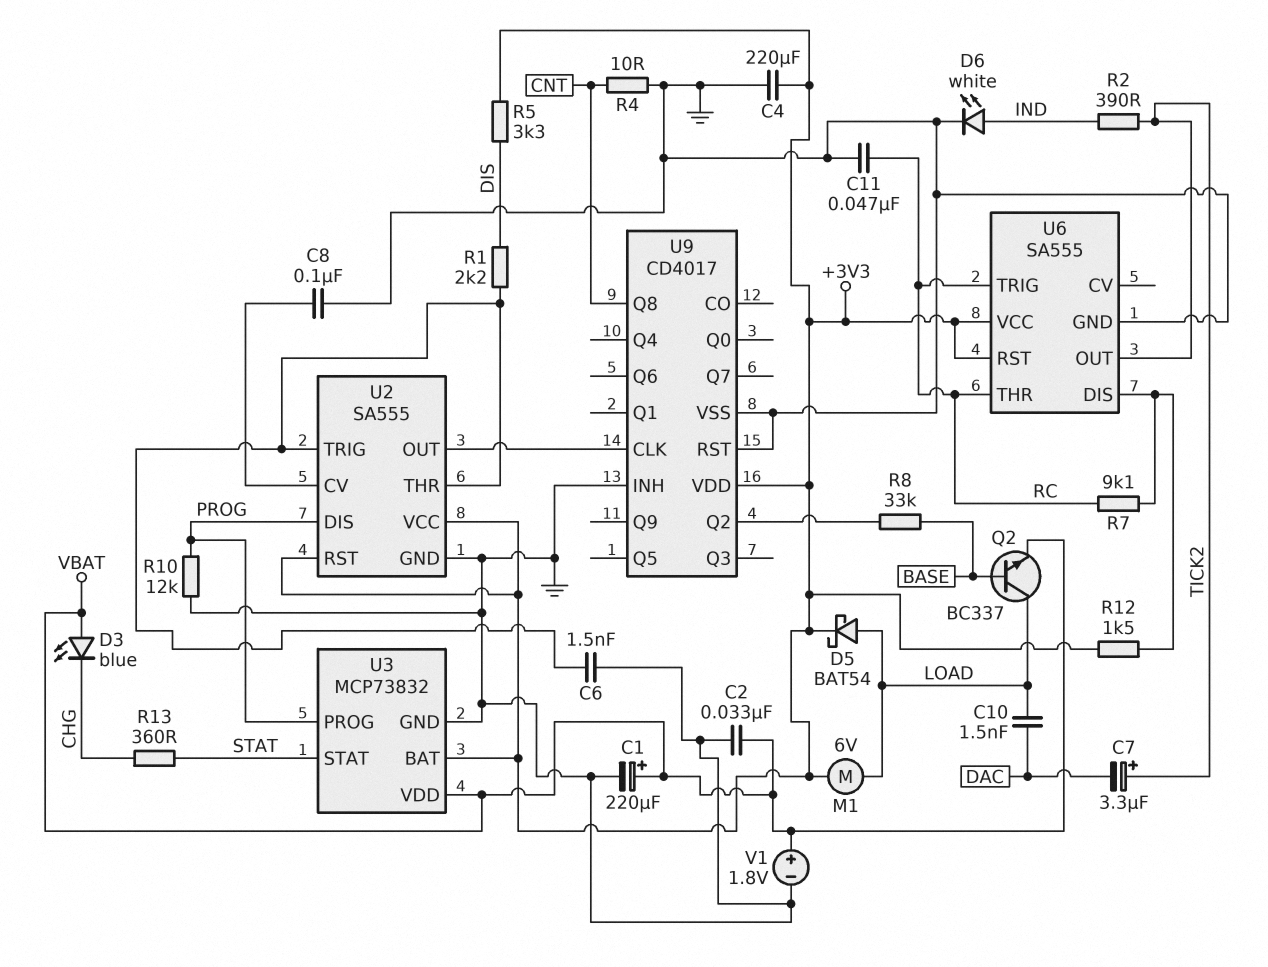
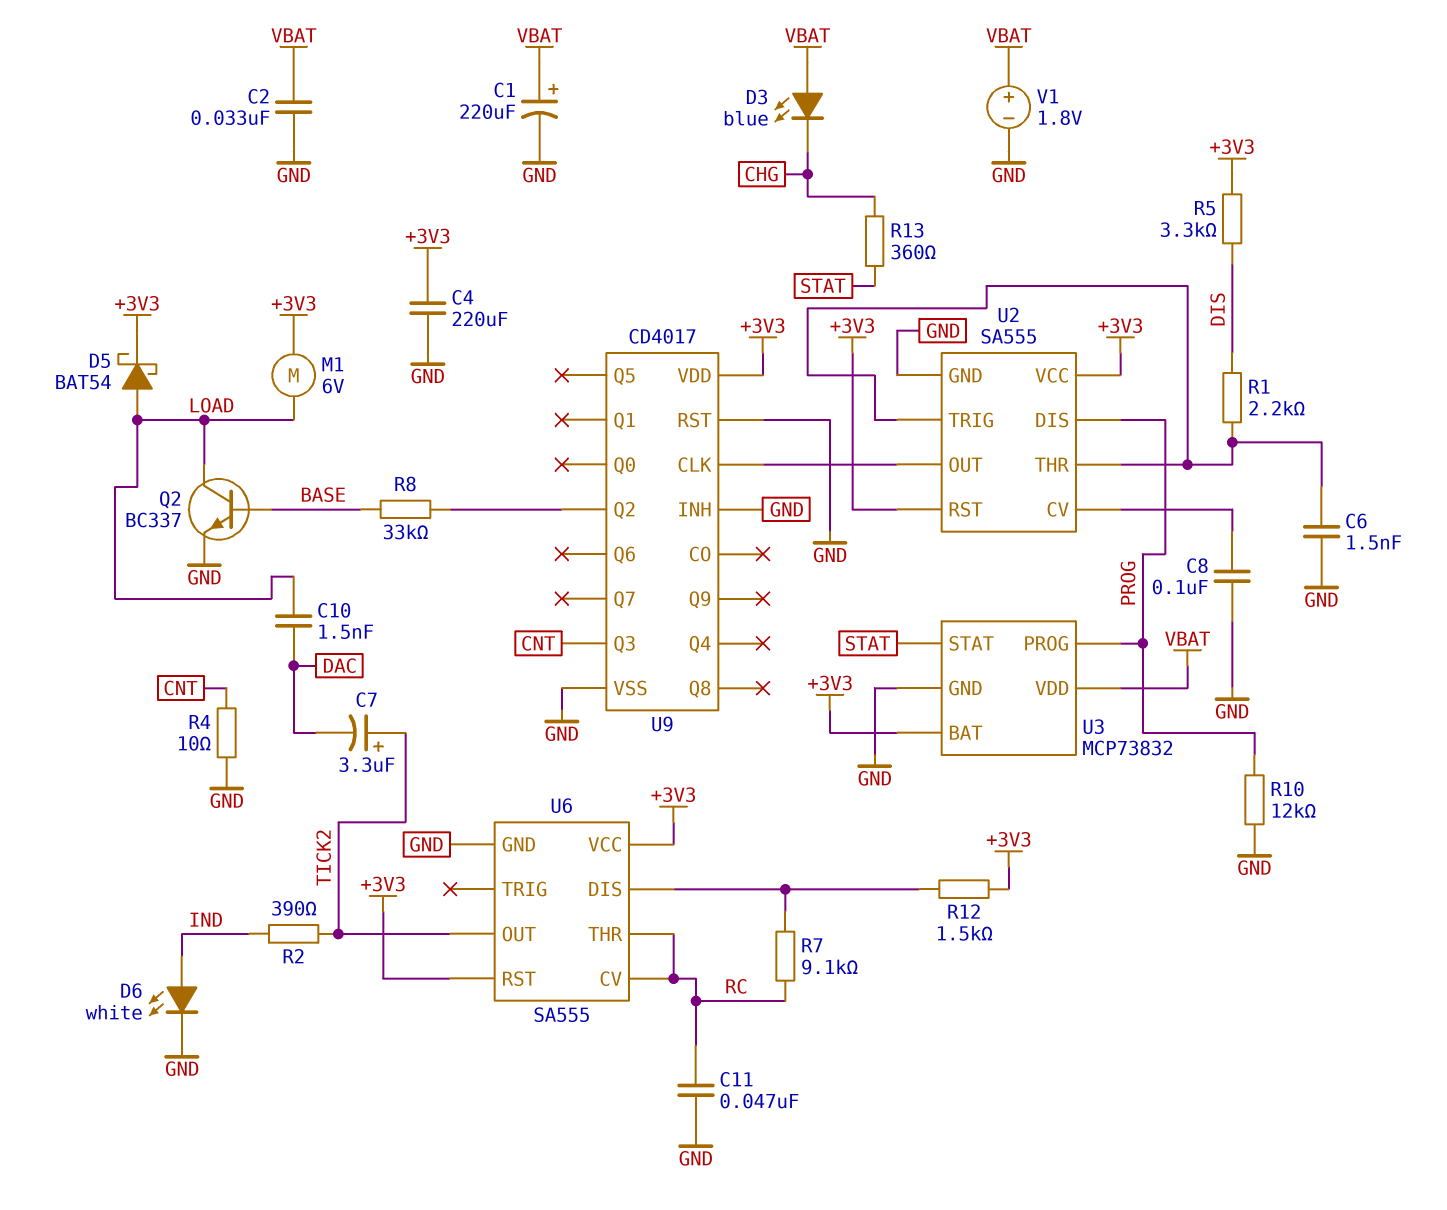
Q2: NPN BC337 (B BASE, C LOAD, E VBAT) -> NPN BC337 (B BASE, C LOAD, E GND)
U6 pin CV: none -> RC
U6 pin TRIG: RC -> none
U9 pin Q3: none -> CNT
U9 pin Q8: CNT -> none

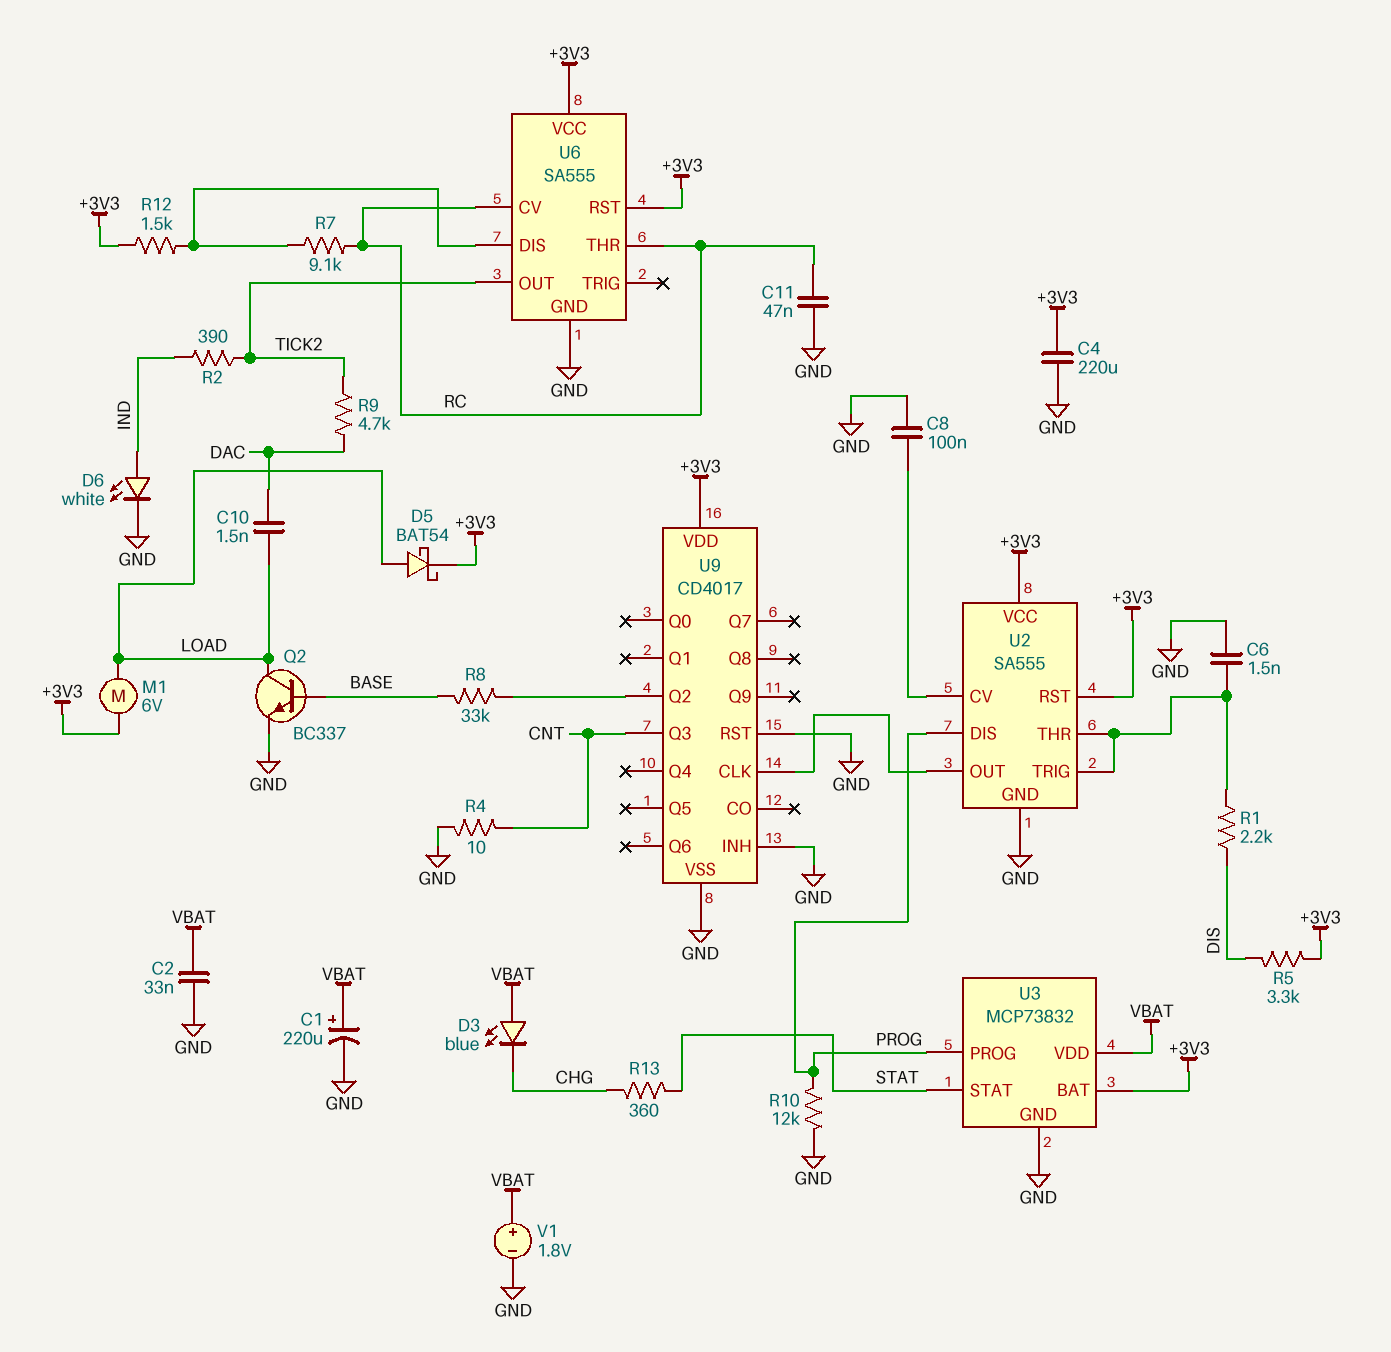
C7: 3.3uF (plus TICK2, minus DAC) -> none
R9: none -> 4.7k (DAC, TICK2)

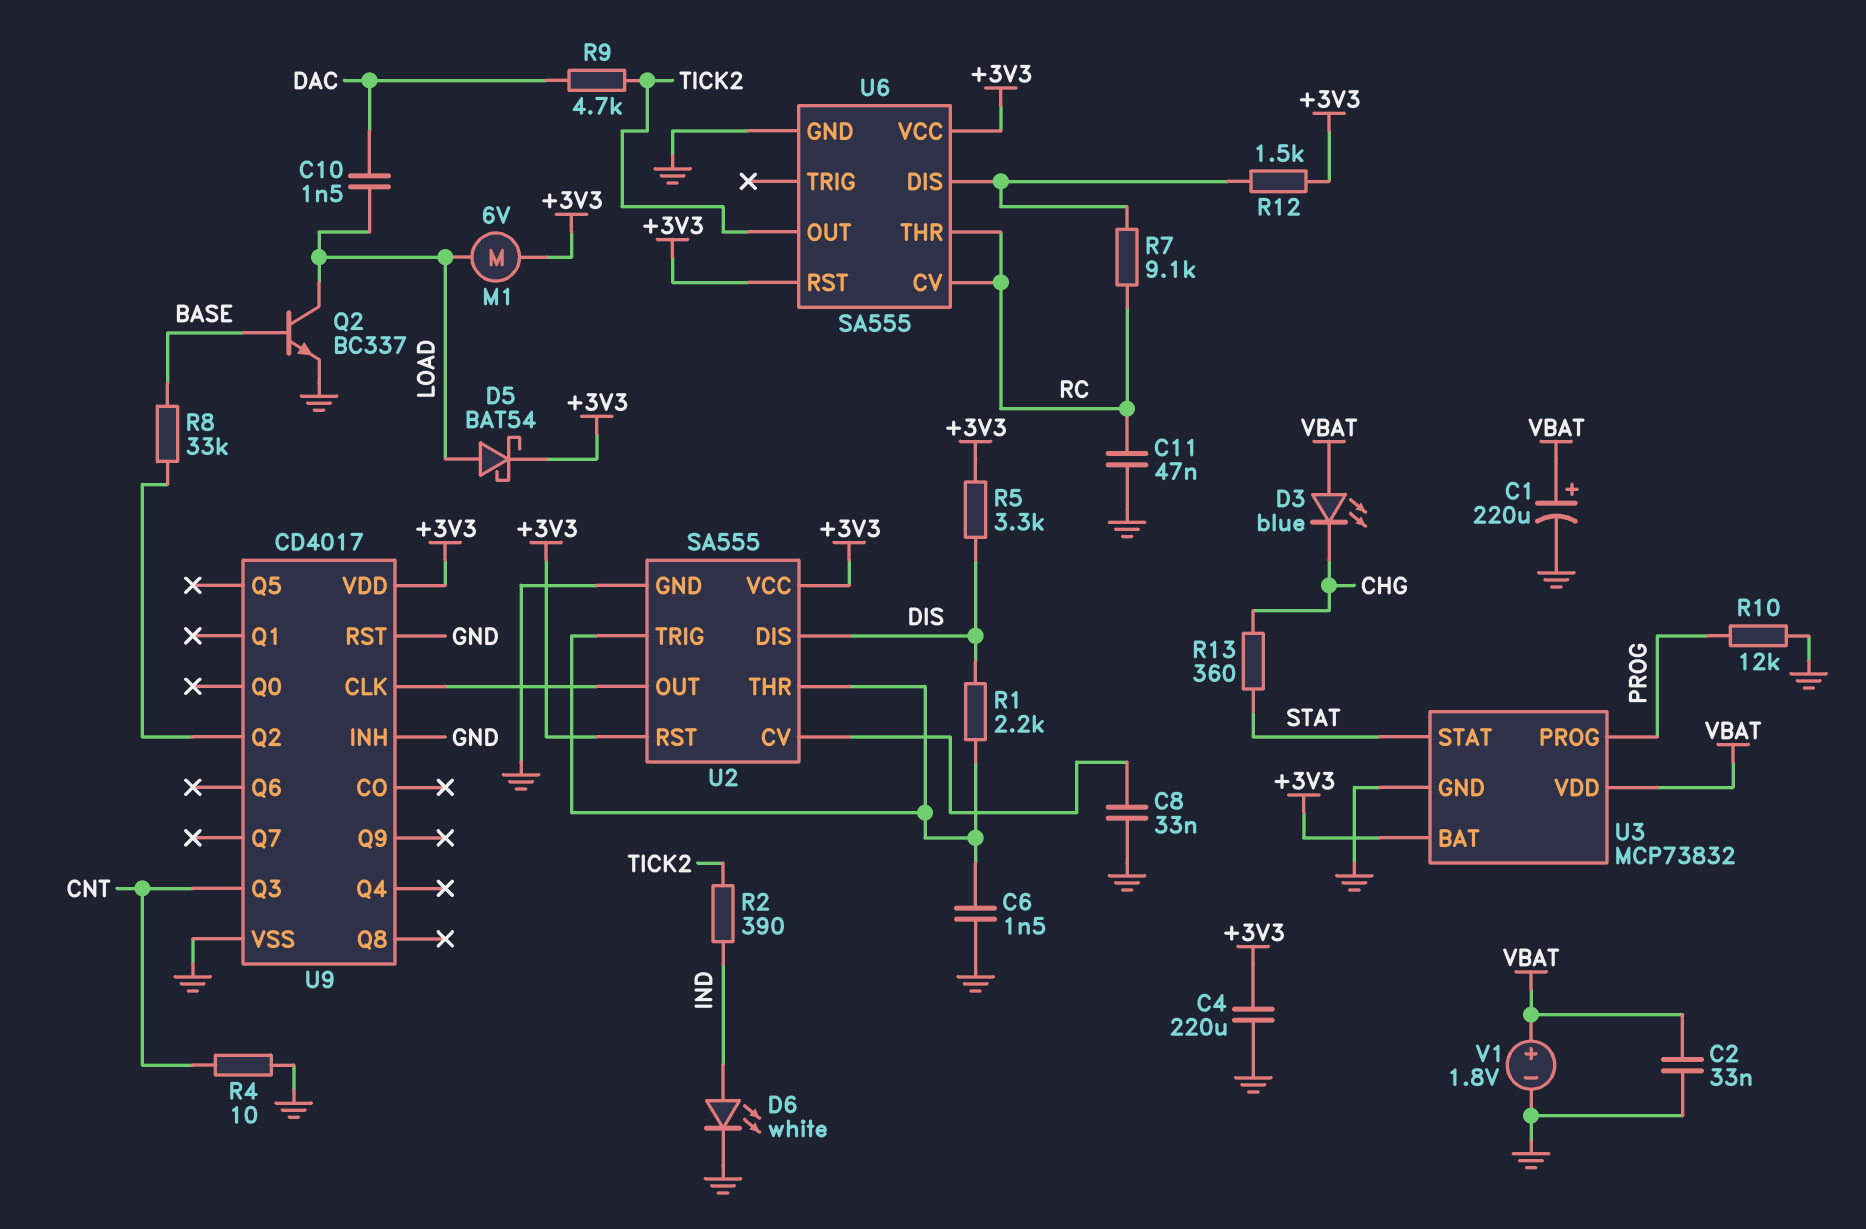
C8: 100nF (GND, U2/CV) -> 33nF (GND, U2/CV)
U2 pin DIS: PROG -> DIS

